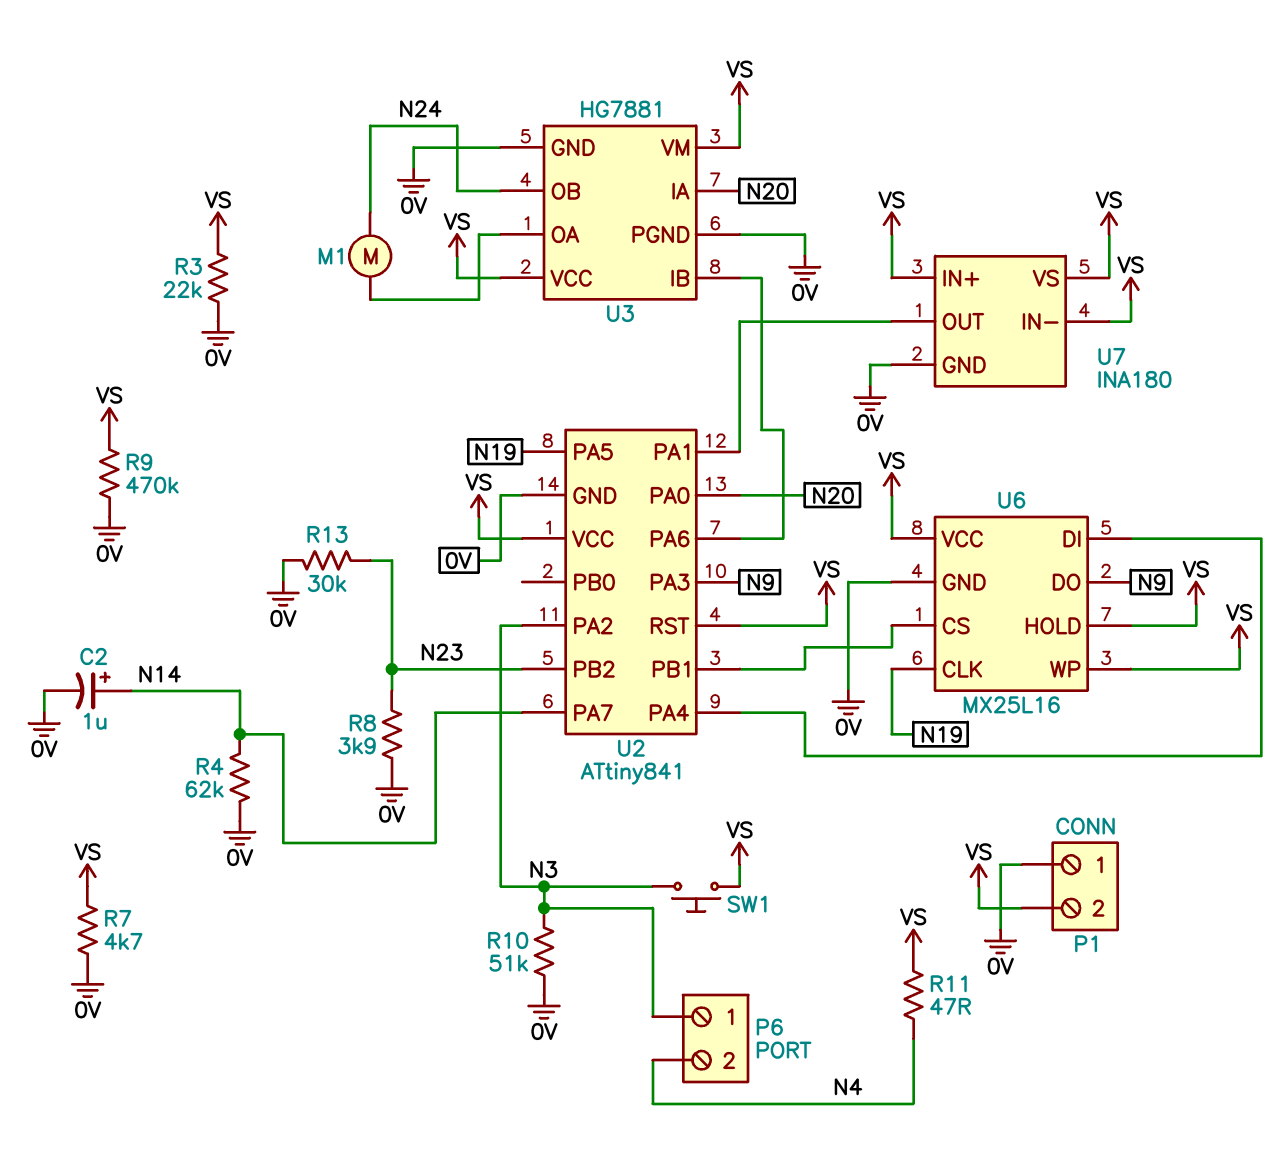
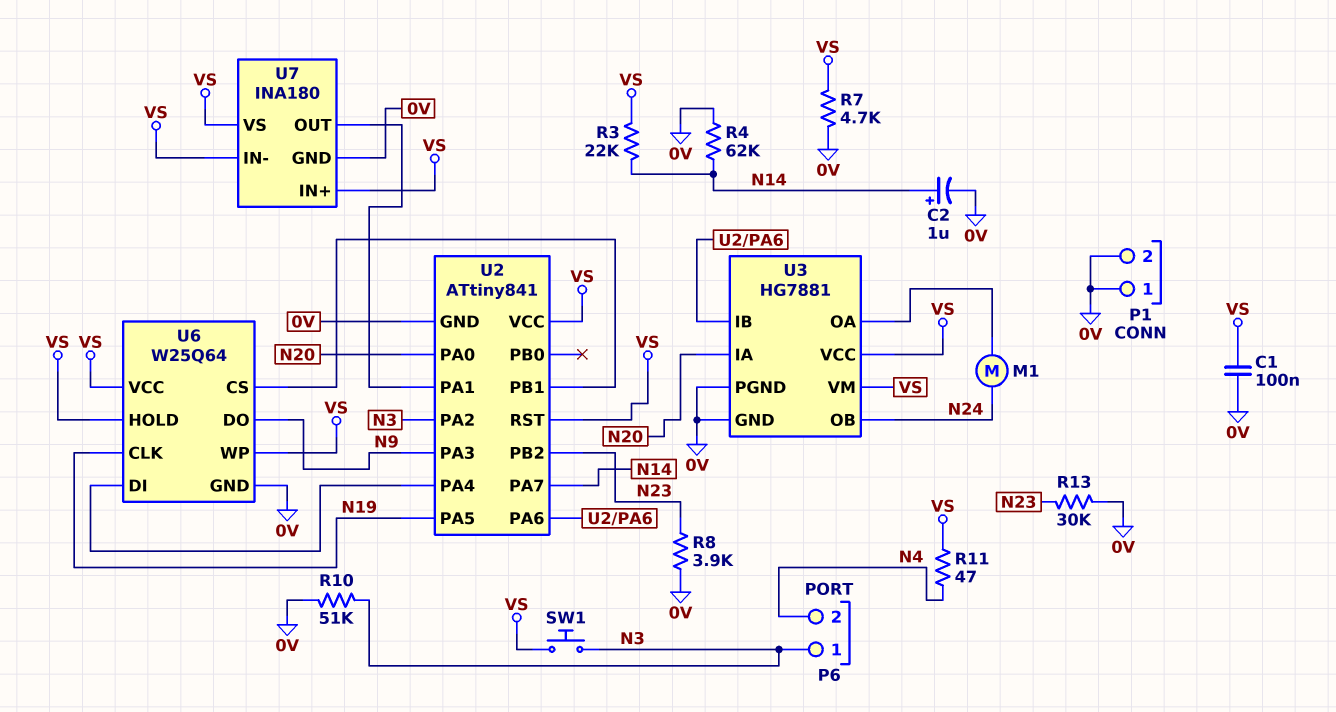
C1: none -> 100nF (0V, VS)
P1 pin 2: VS -> 0V
R3: 22k (0V, VS) -> 22k (N14, VS)
R9: 470k (0V, VS) -> none
U6: MX25L16 -> W25Q64

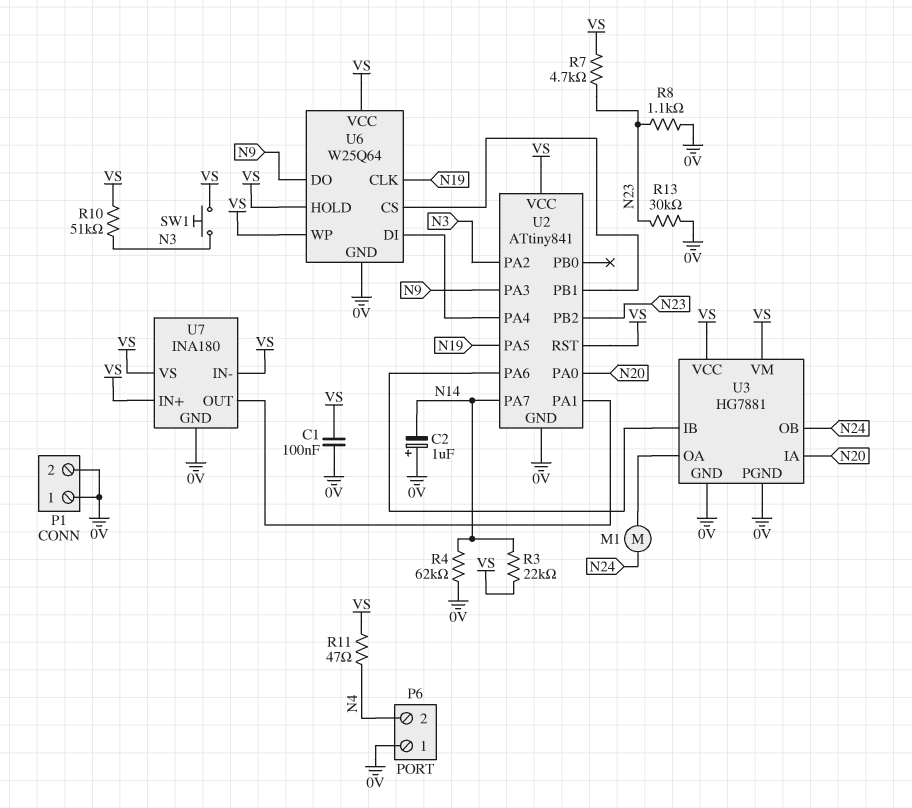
C2: 1uF (plus N14, minus 0V) -> 1uF (plus 0V, minus N14)
P6 pin 1: N3 -> 0V
R7: 4.7k (0V, VS) -> 4.7k (N23, VS)
R8: 3.9k (0V, N23) -> 1.1k (0V, N23)
R10: 51k (0V, N3) -> 51k (N3, VS)

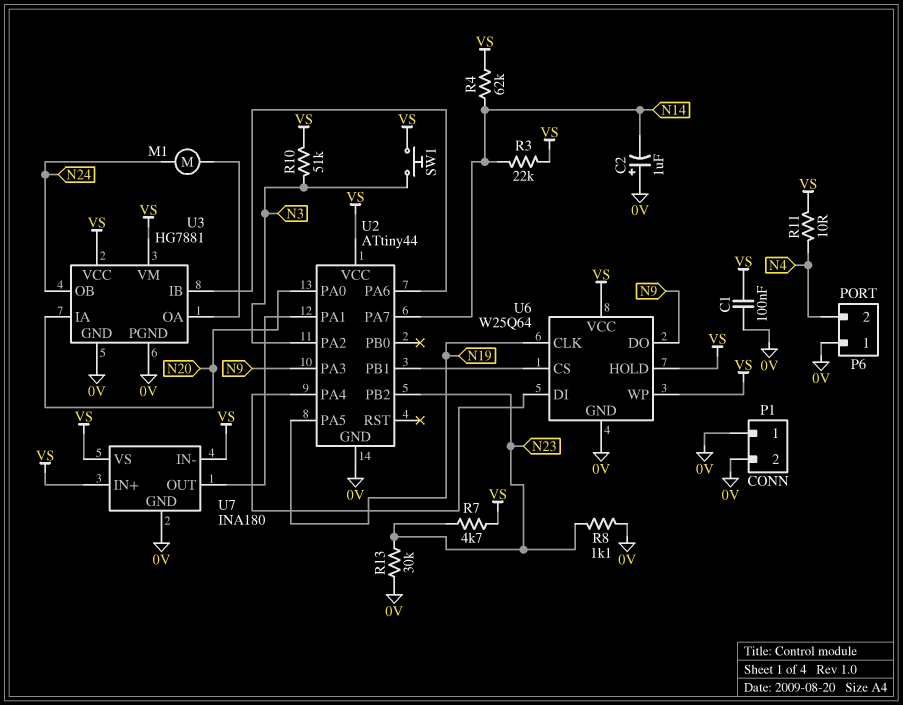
R4: 62k (0V, N14) -> 62k (N14, VS)
R11: 47 (N4, VS) -> 10 (N4, VS)
U2: ATtiny841 -> ATtiny44
U2 pin RST: VS -> none

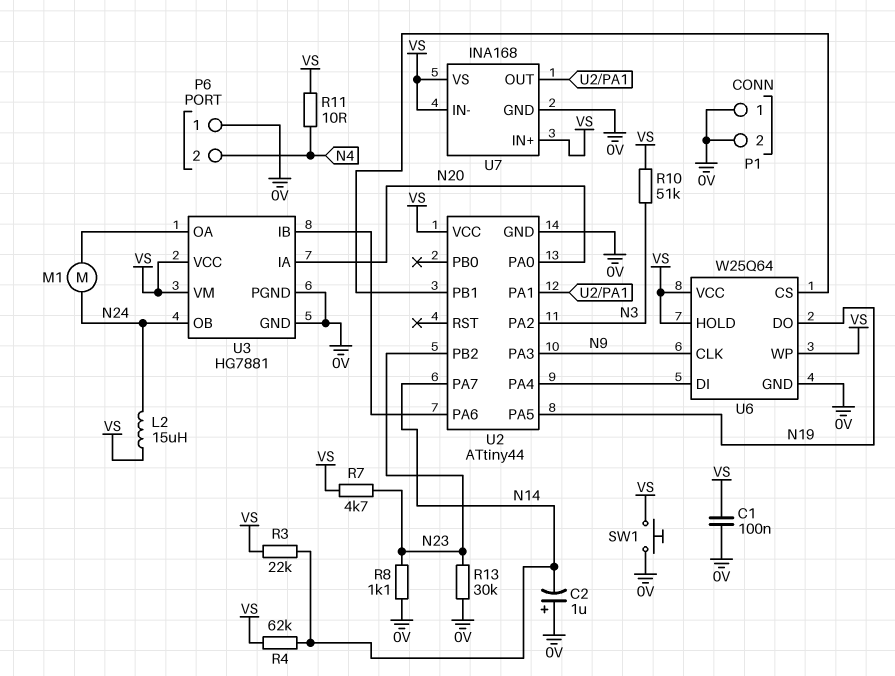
L2: none -> 15uH (N24, VS)
SW1: button (N3, VS) -> button (0V, VS)
U6 pin CLK: N19 -> N9
U6 pin DO: N9 -> N19
U7: INA180 -> INA168

